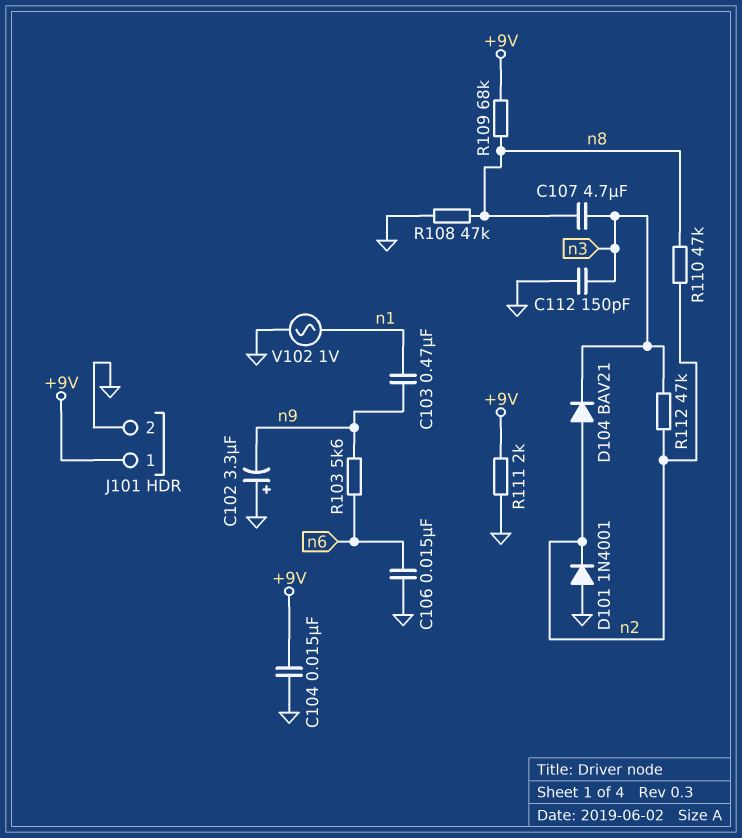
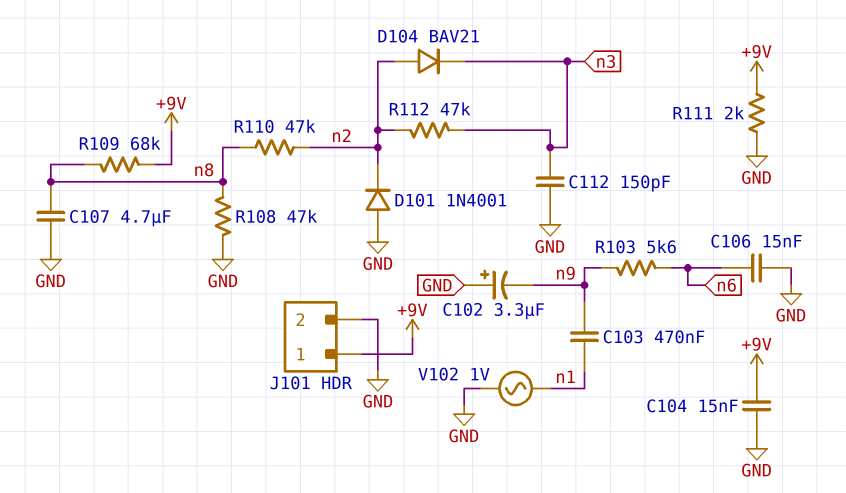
C107: 4.7uF (n3, n8) -> 4.7uF (GND, n8)

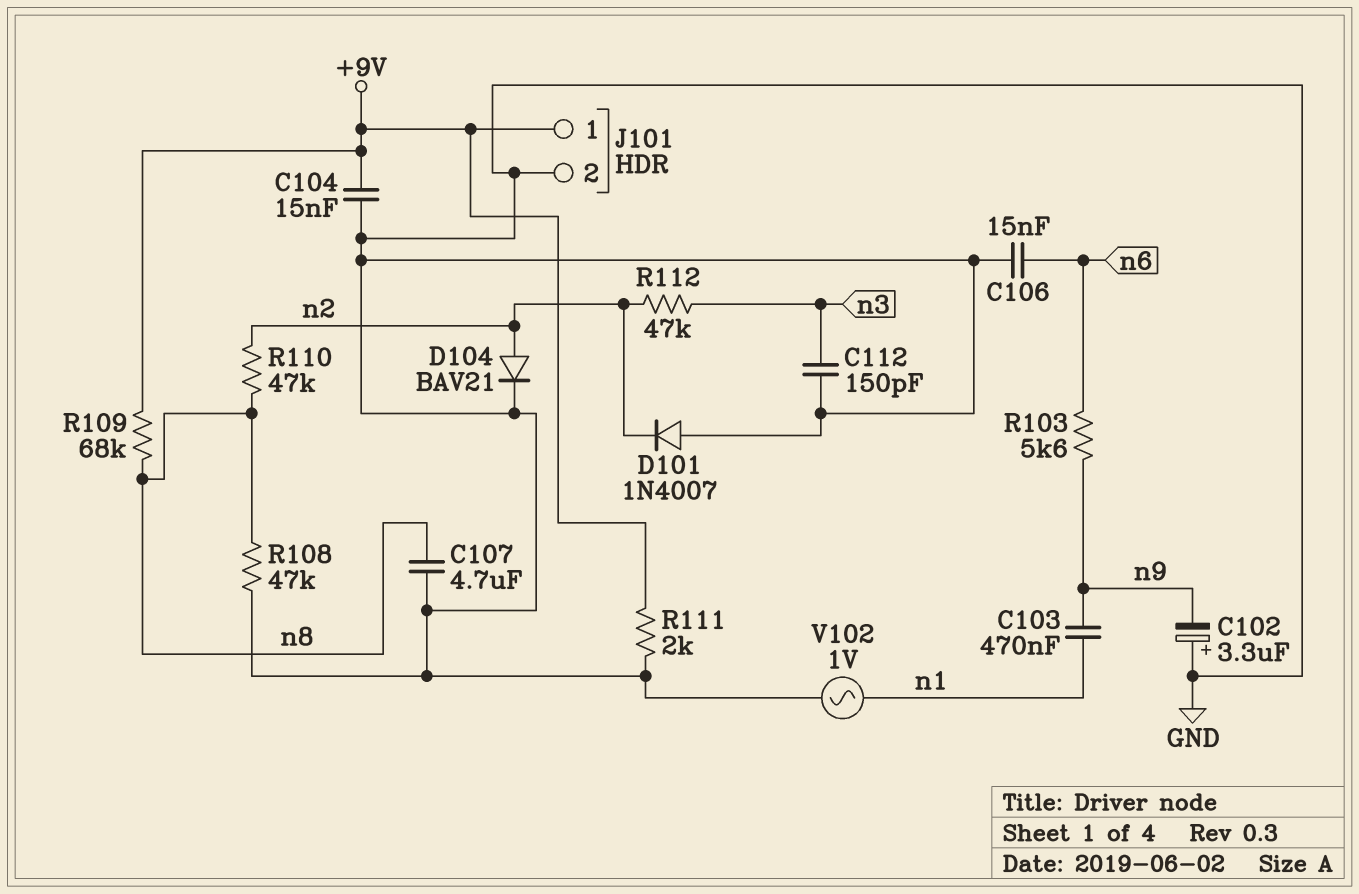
D101: diode 1N4001 (A GND, K n2) -> diode 1N4007 (A GND, K n2)
D104: diode BAV21 (A n2, K n3) -> diode BAV21 (A n2, K GND)

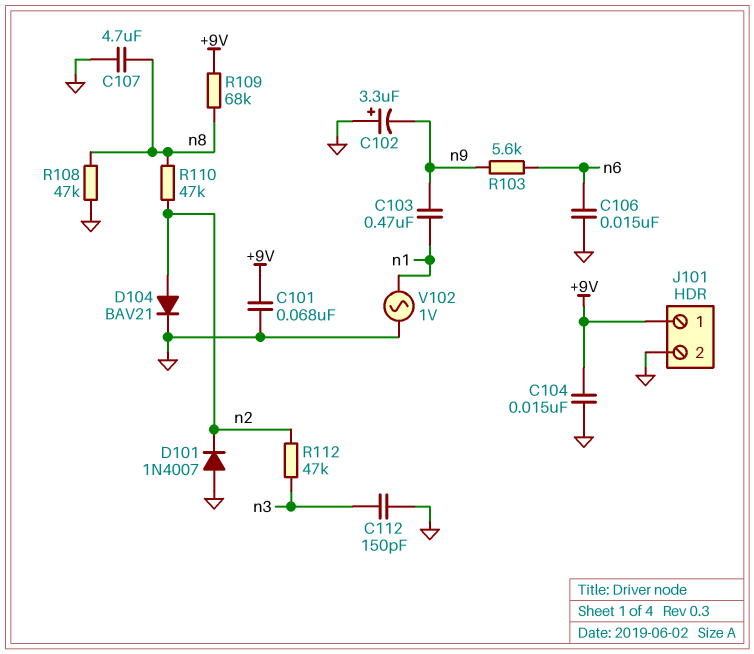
C101: none -> 68nF (+9V, GND)
R111: 2k (+9V, GND) -> none

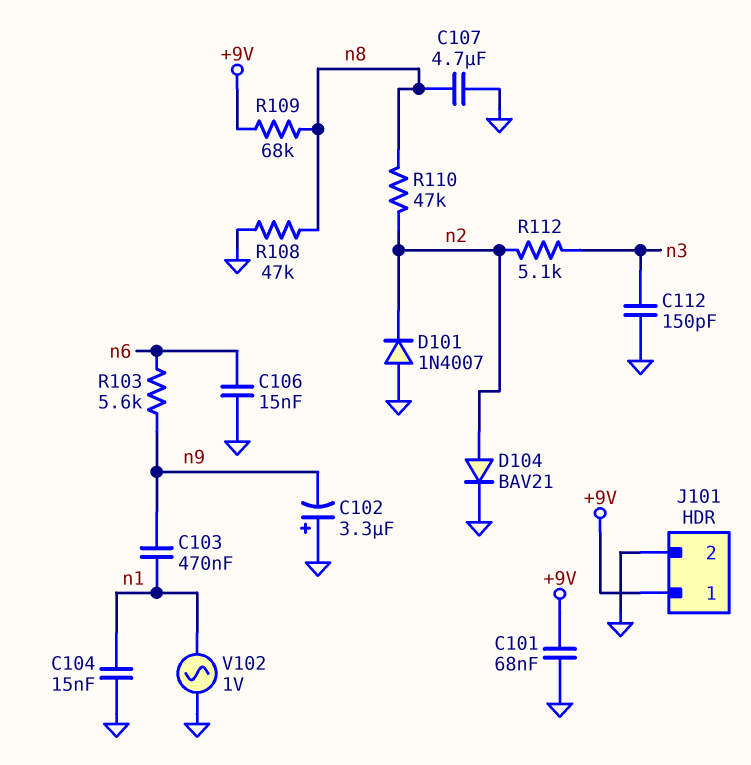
C104: 15nF (+9V, GND) -> 15nF (GND, n1)
R112: 47k (n2, n3) -> 5.1k (n2, n3)

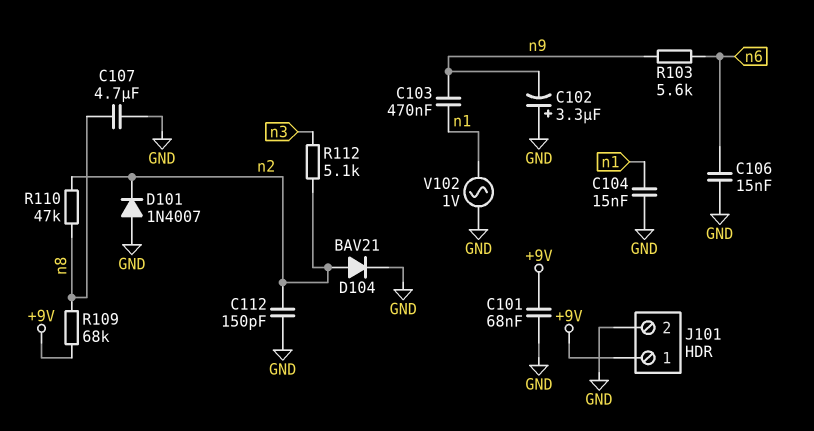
C112: 150pF (GND, n3) -> 150pF (GND, n2)
R108: 47k (GND, n8) -> none

